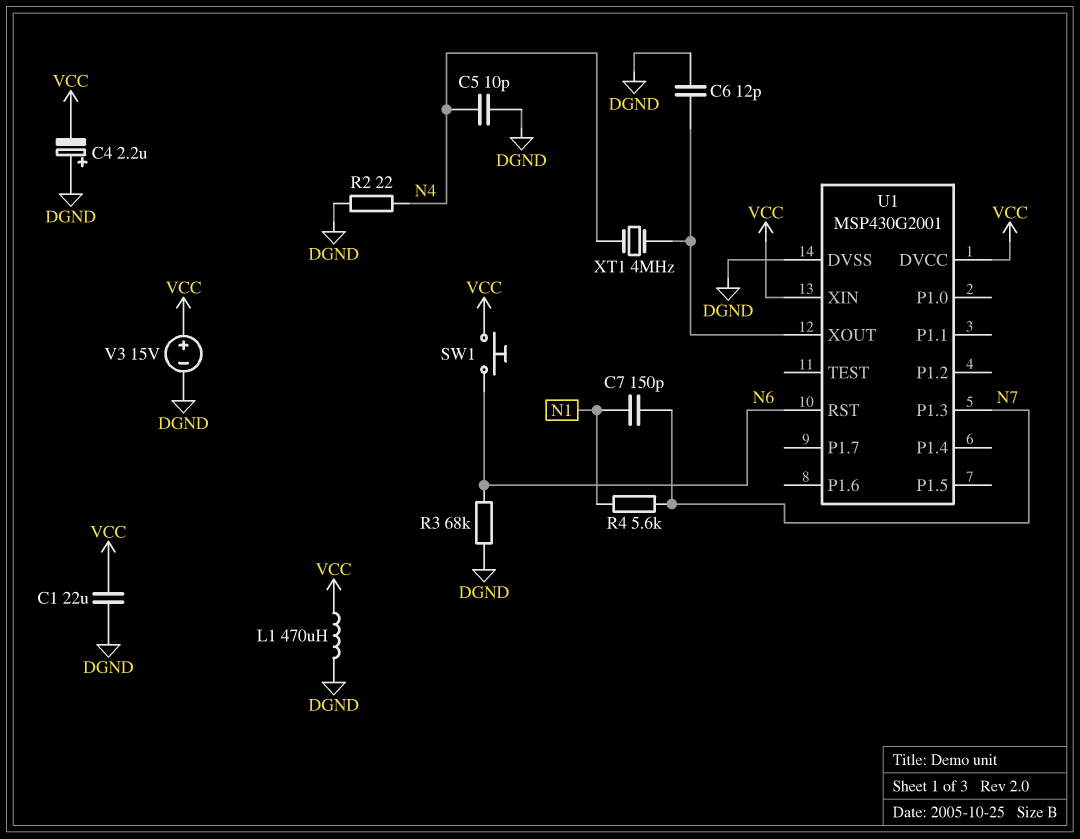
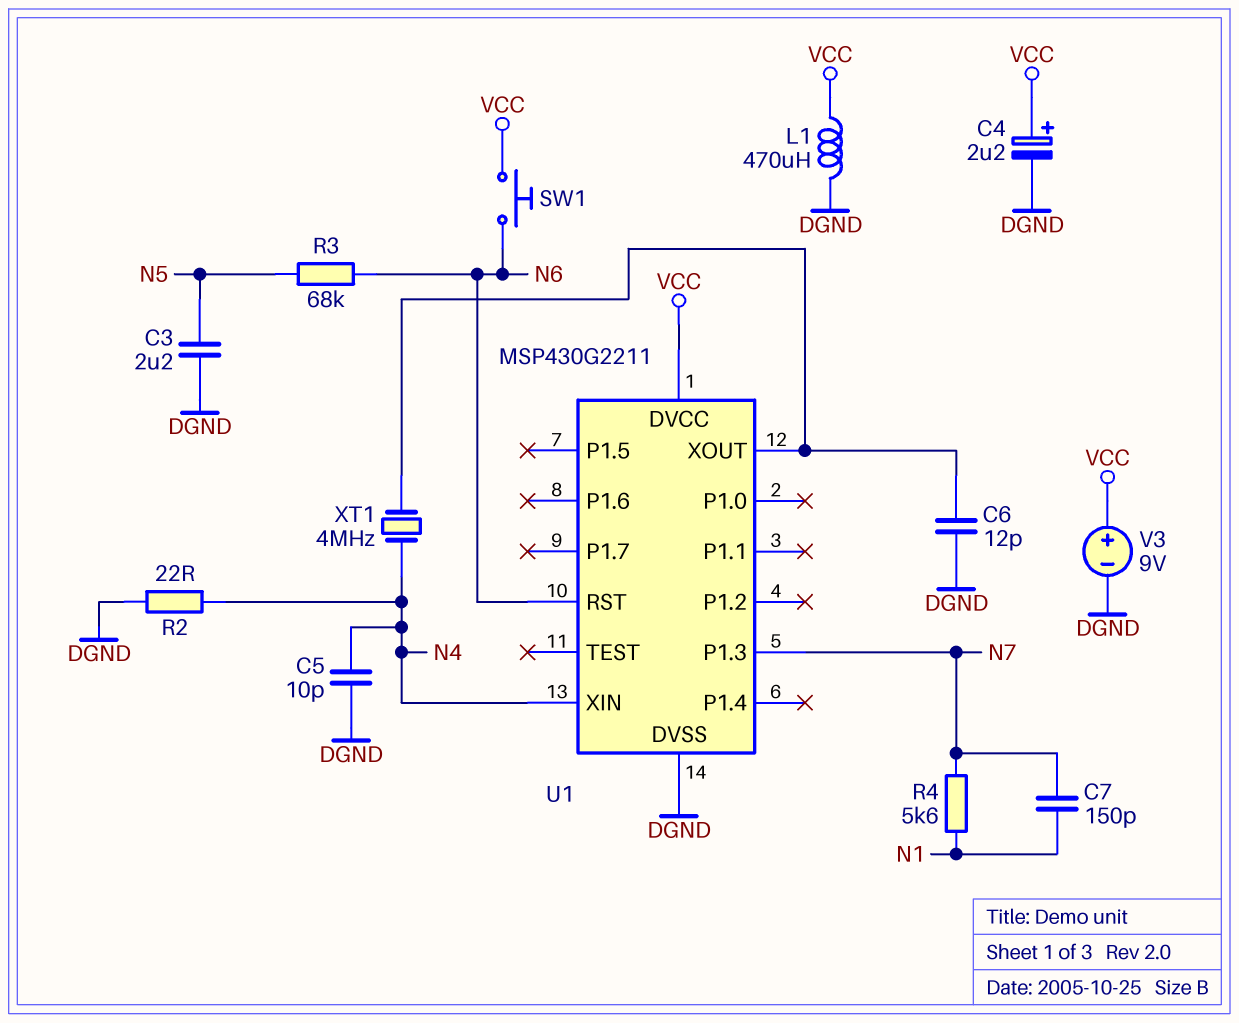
C1: 22uF (DGND, VCC) -> none
C3: none -> 2.2uF (DGND, N5)
C4: 2.2uF (plus DGND, minus VCC) -> 2.2uF (plus VCC, minus DGND)
R3: 68k (DGND, N6) -> 68k (N5, N6)
U1: MSP430G2001 -> MSP430G2211
U1 pin XIN: VCC -> N4
V3: 15V (plus VCC, minus DGND) -> 9V (plus VCC, minus DGND)

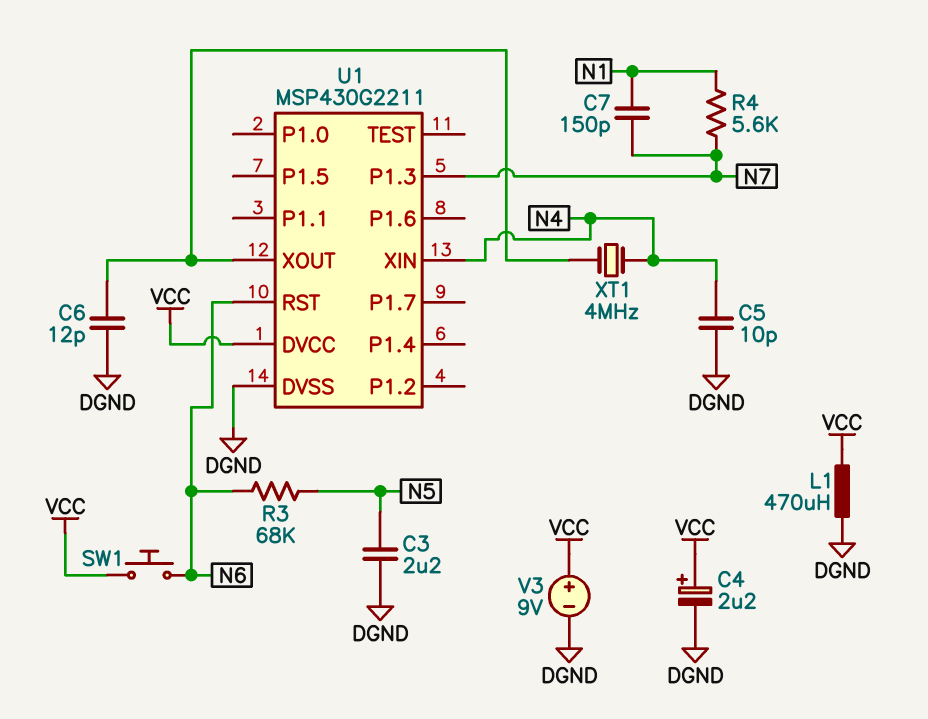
R2: 22 (DGND, N4) -> none

